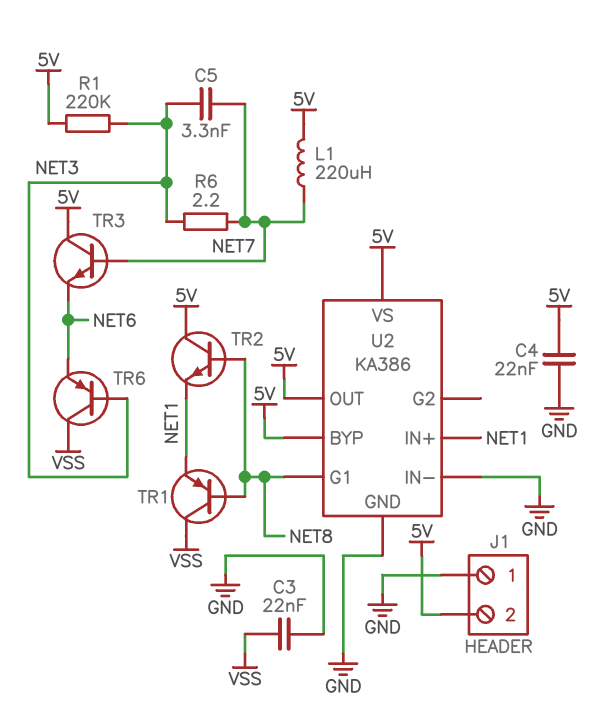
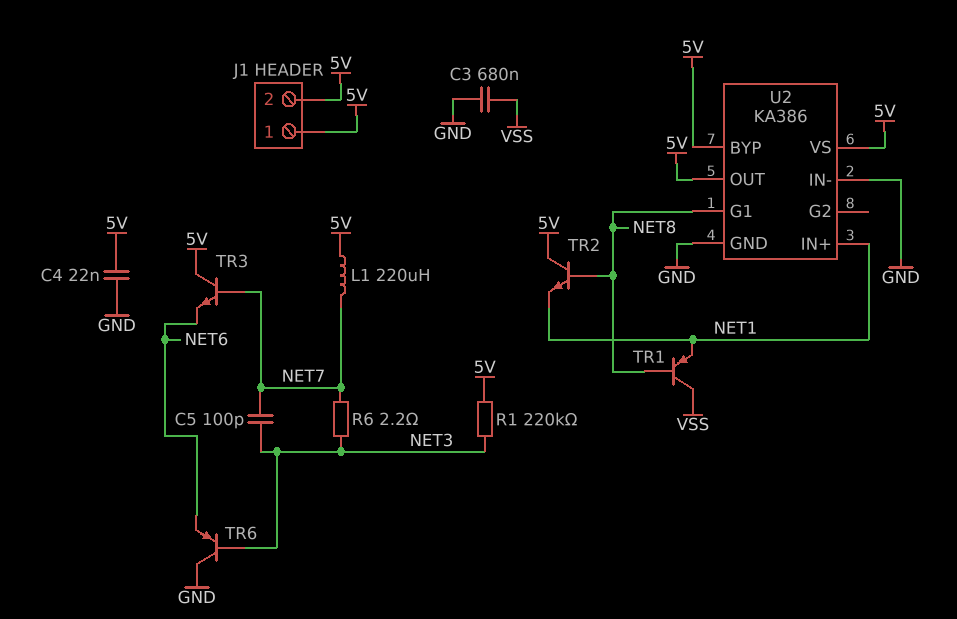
C3: 22nF (GND, VSS) -> 680nF (GND, VSS)
C5: 3.3nF (NET3, NET7) -> 100pF (NET3, NET7)
J1 pin 1: GND -> 5V
TR6: PNP (B NET3, C VSS, E NET6) -> PNP (B NET3, C GND, E NET6)

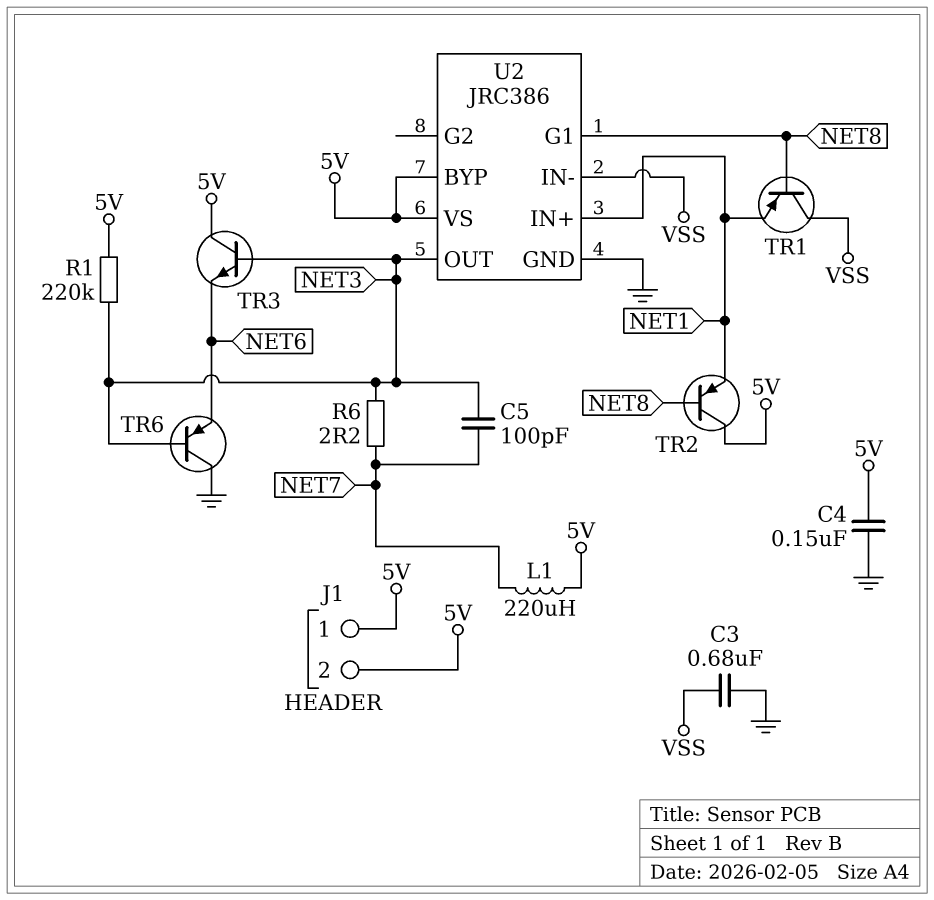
C4: 22nF (5V, GND) -> 150nF (5V, GND)
TR2: NPN (B NET8, C 5V, E NET1) -> PNP (B NET8, C 5V, E NET1)
TR3: NPN (B NET7, C 5V, E NET6) -> NPN (B NET3, C 5V, E NET6)
U2: KA386 -> JRC386
U2 pin IN-: GND -> VSS
U2 pin OUT: 5V -> NET3

